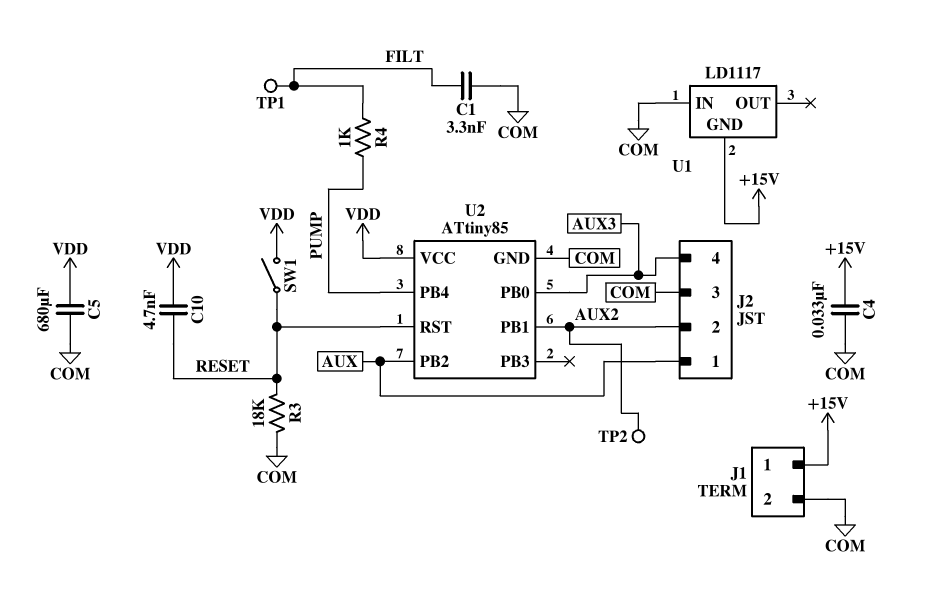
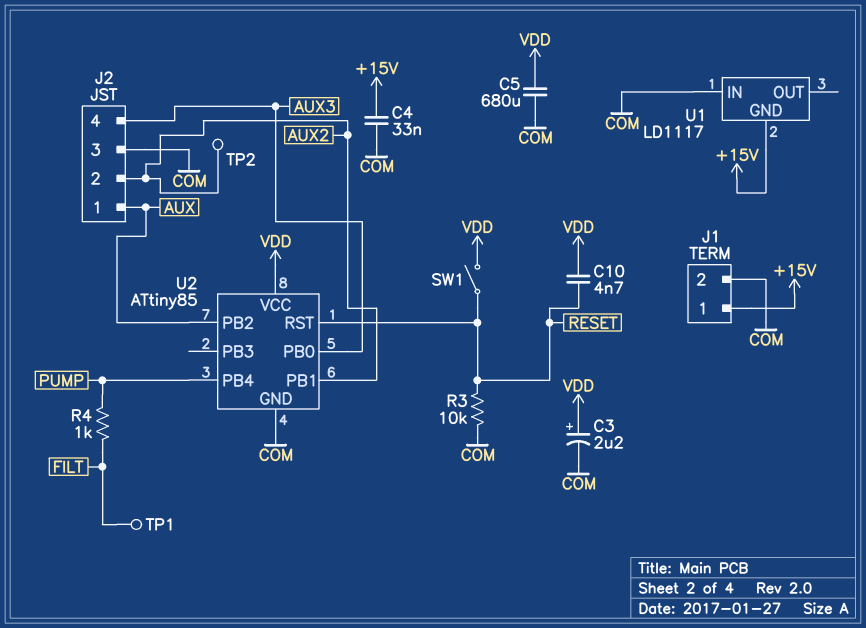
C1: 3.3nF (COM, FILT) -> none
C3: none -> 2.2uF (plus VDD, minus COM)
R3: 18k (COM, RESET) -> 10k (COM, RESET)

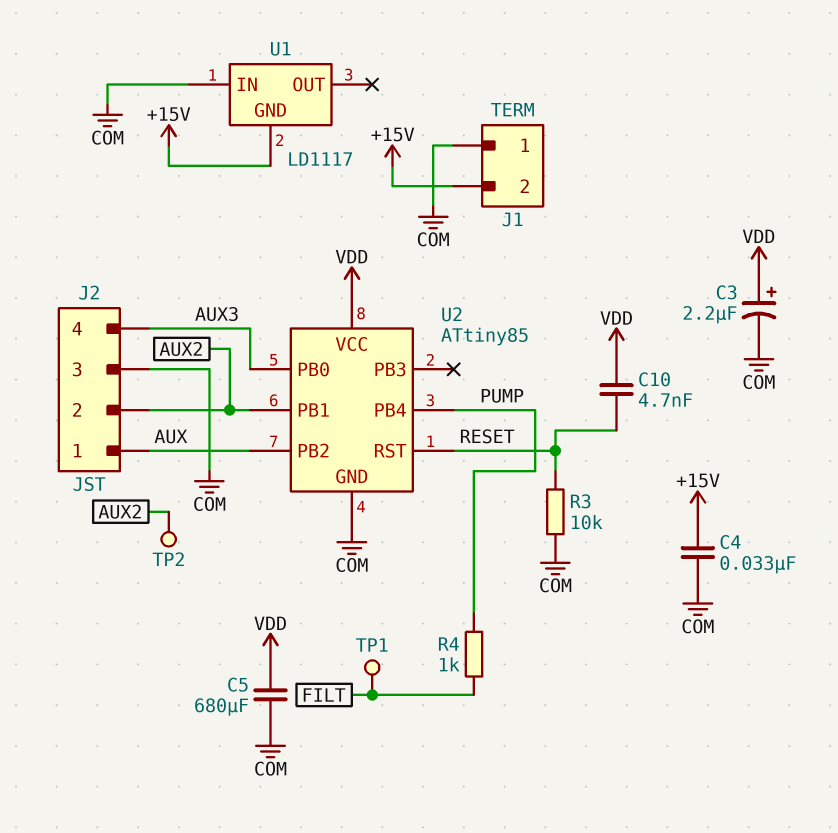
J1 pin 1: +15V -> COM
J1 pin 2: COM -> +15V
SW1: switch (RESET, VDD) -> none

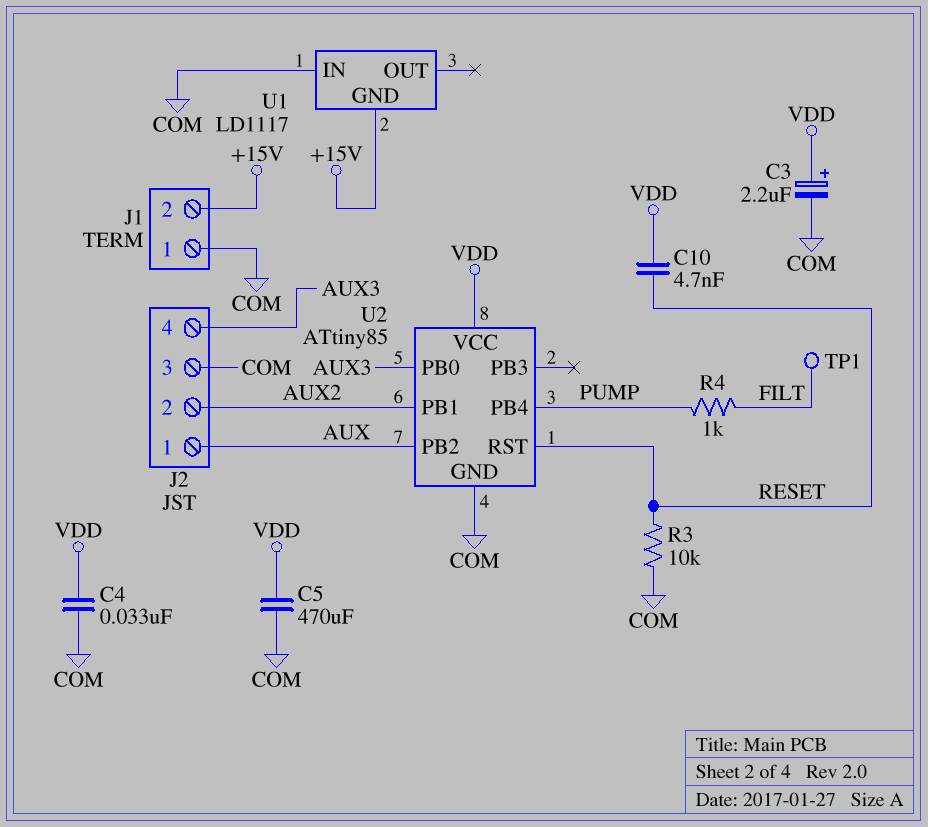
C4: 33nF (+15V, COM) -> 33nF (COM, VDD)
C5: 680uF (COM, VDD) -> 470uF (COM, VDD)
TP2: test point (AUX2) -> none

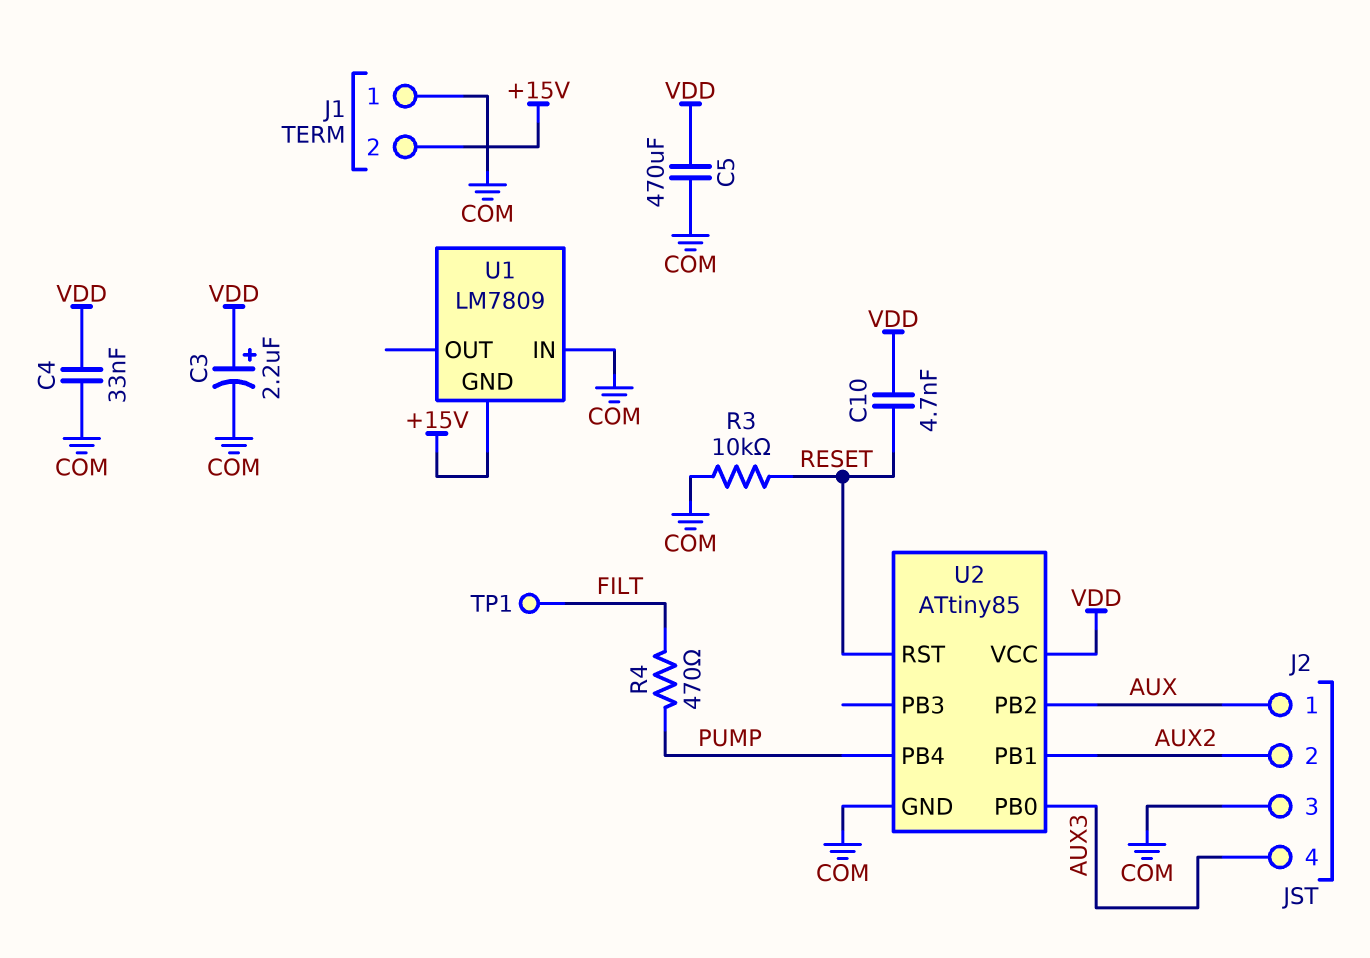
R4: 1k (FILT, PUMP) -> 470 (FILT, PUMP)
U1: LD1117 -> LM7809

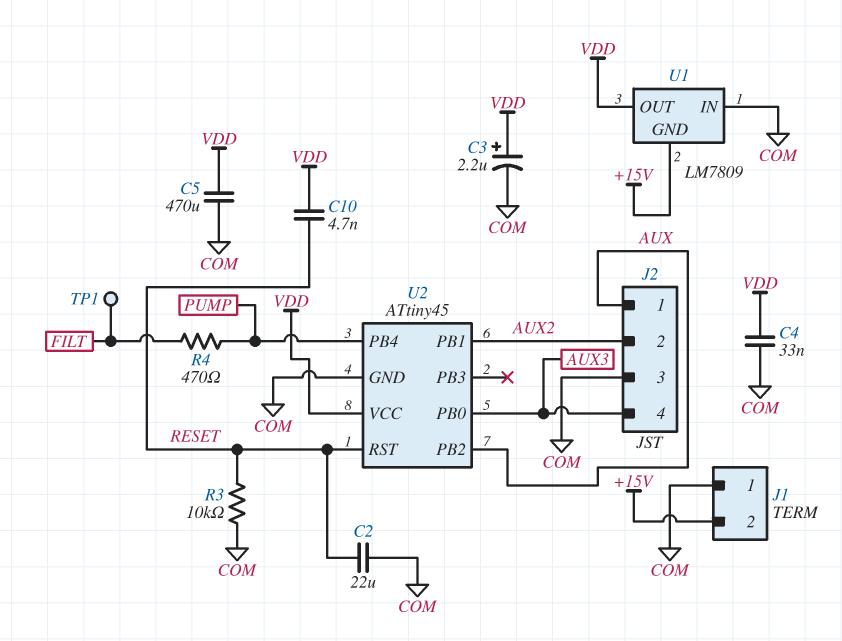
C2: none -> 22uF (COM, RESET)
U1 pin OUT: none -> VDD
U2: ATtiny85 -> ATtiny45

